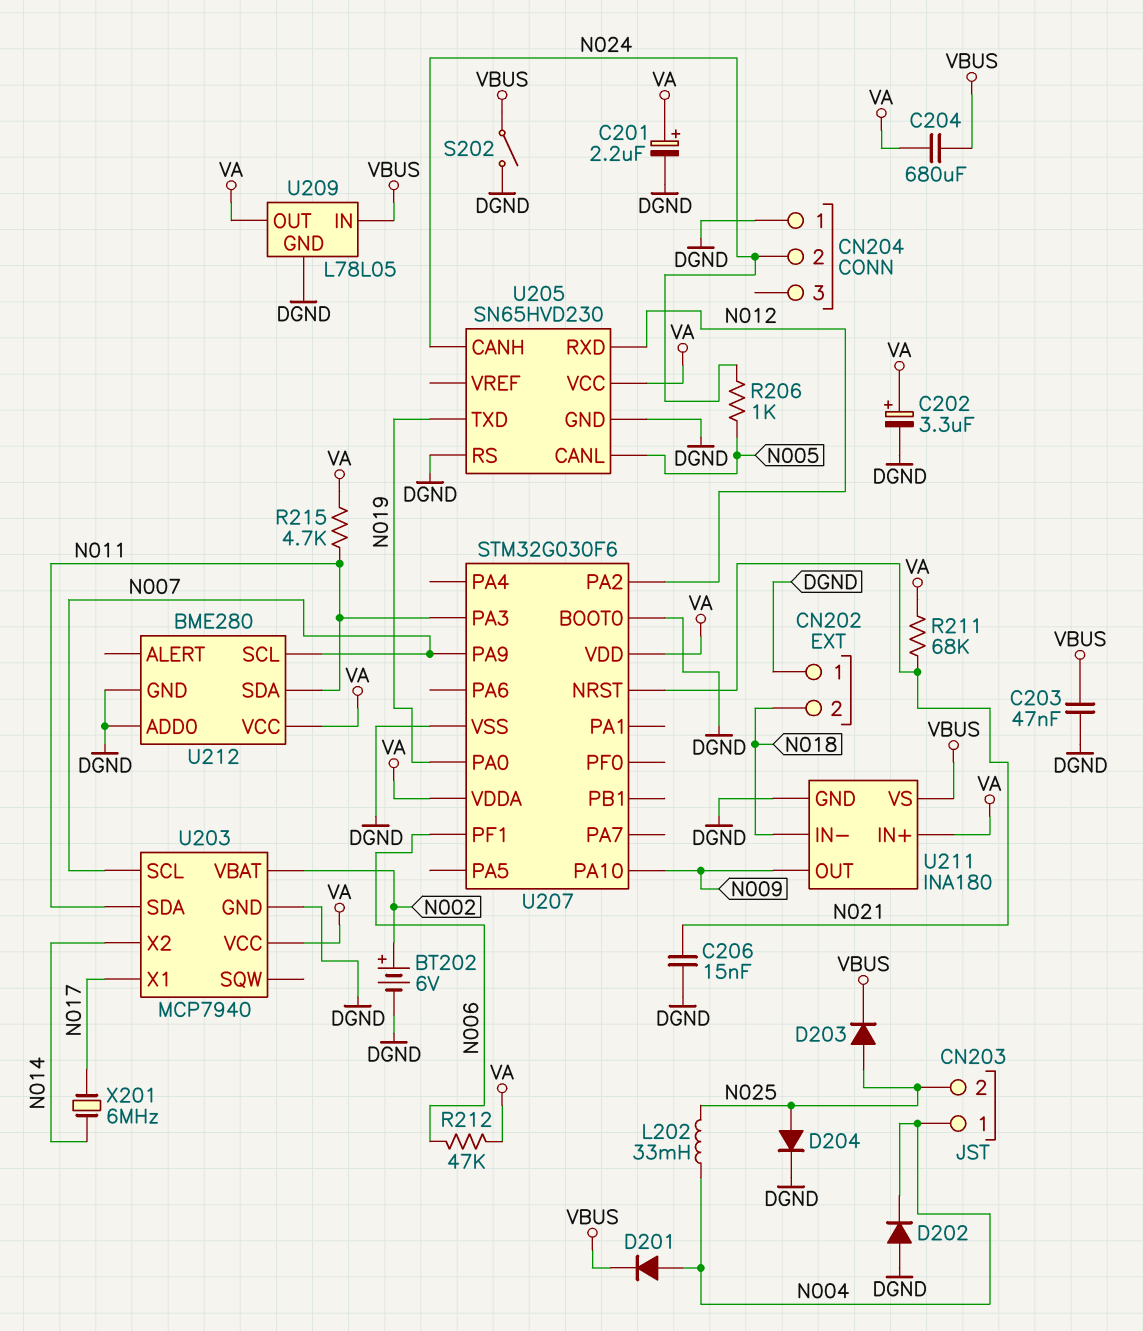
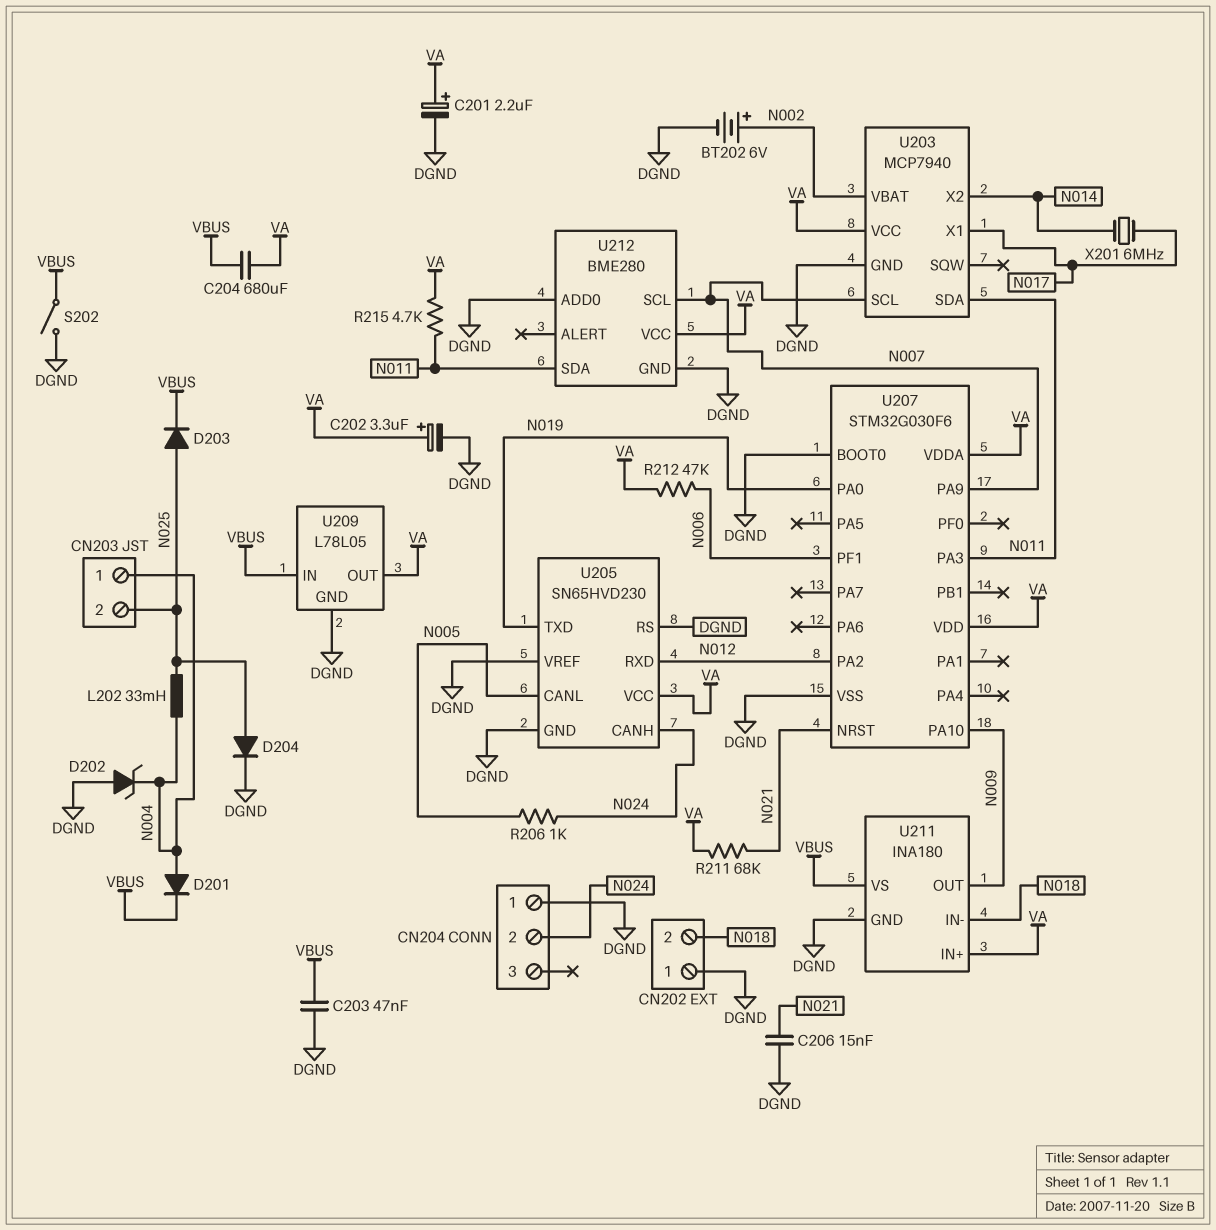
D202: diode (A DGND, K N004) -> zener (A DGND, K N004)
U205 pin VREF: none -> DGND

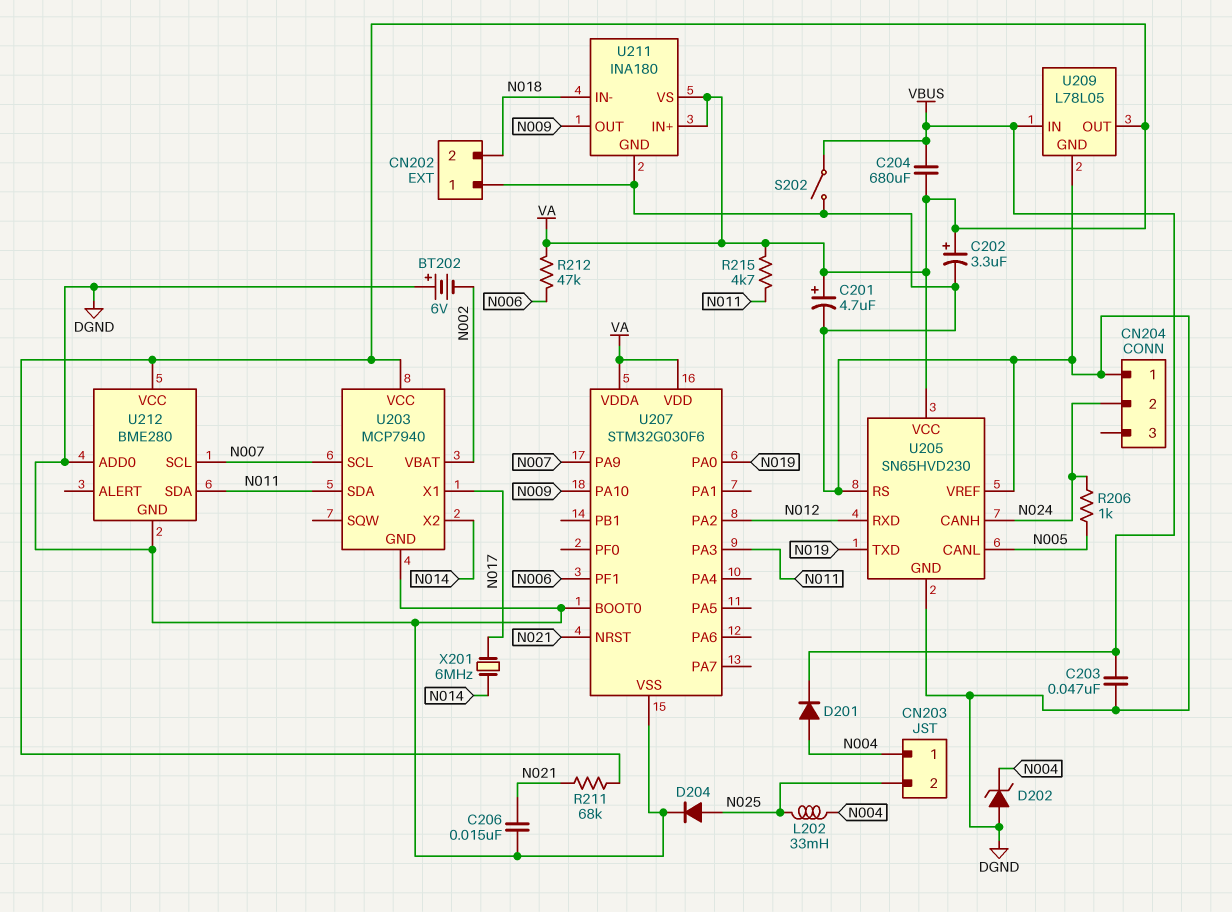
BT202: 6V (plus N002, minus DGND) -> 6V (plus DGND, minus N002)
C201: 2.2uF (plus VA, minus DGND) -> 4.7uF (plus VA, minus DGND)
D203: diode (A N025, K VBUS) -> none
U211 pin VS: VBUS -> VA

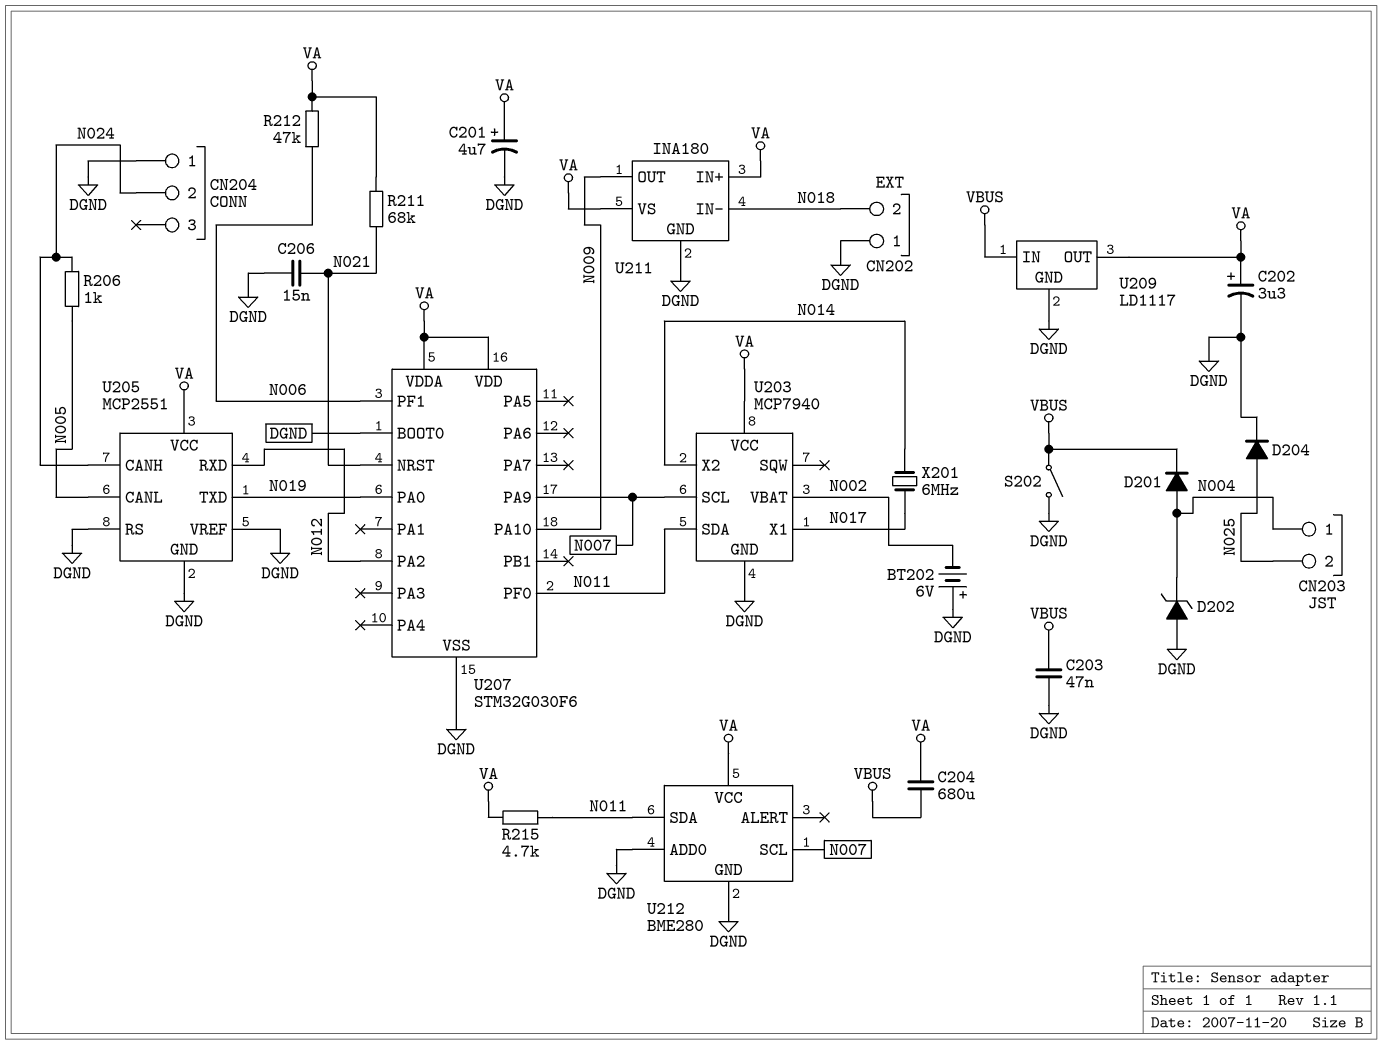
L202: 33mH (N004, N025) -> none
U205: SN65HVD230 -> MCP2551
U207 pin PA3: N011 -> none
U207 pin PF0: none -> N011
U209: L78L05 -> LD1117

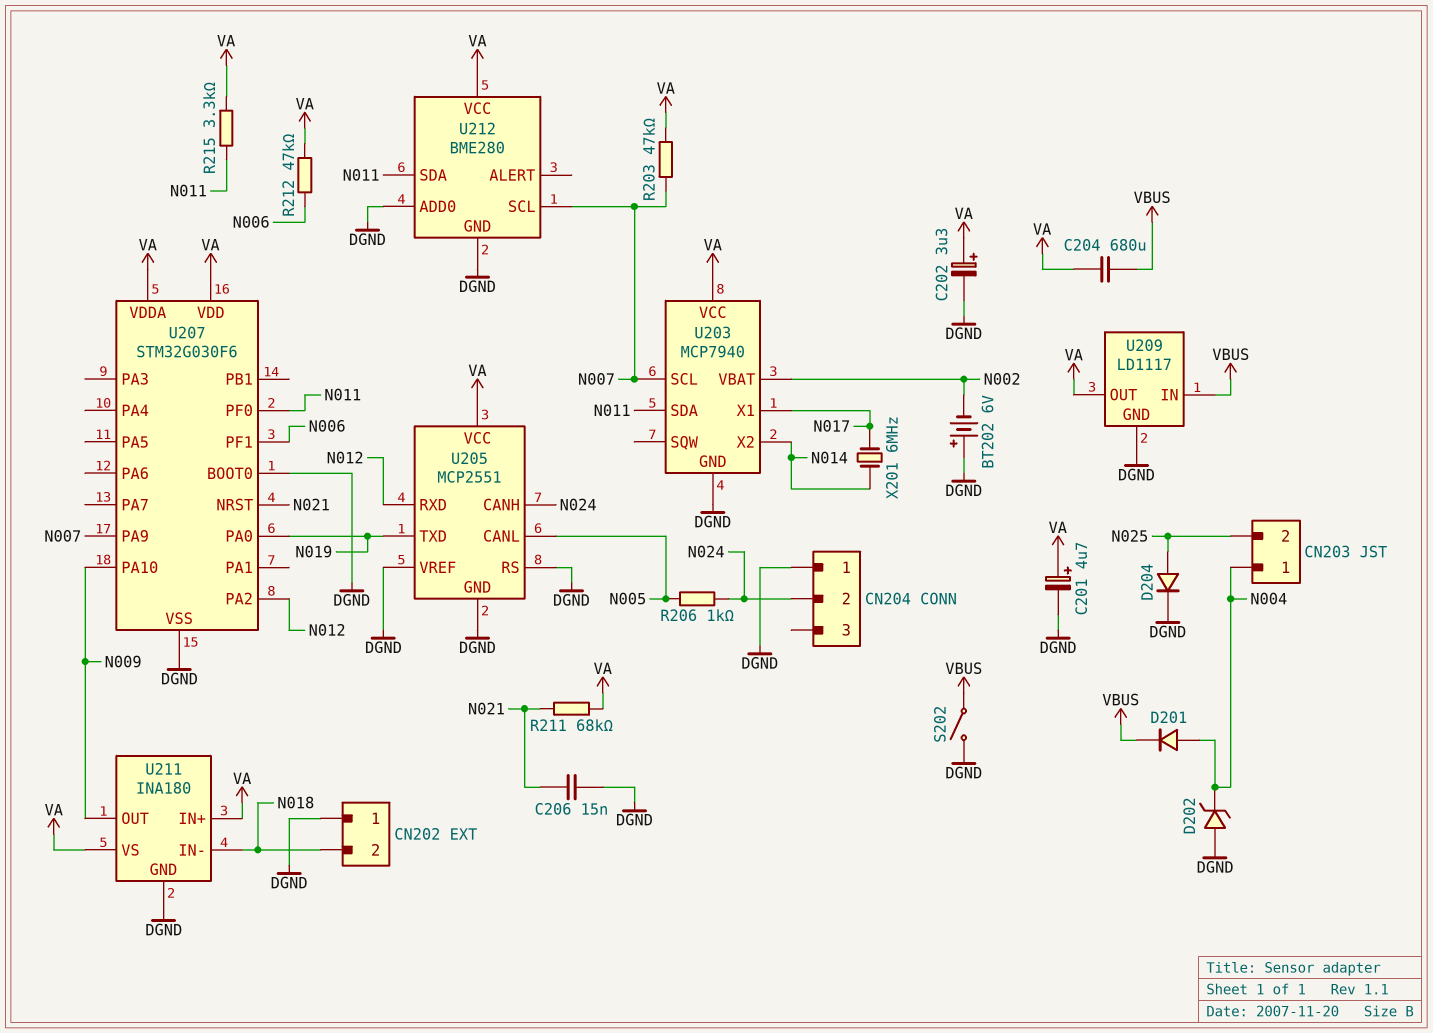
C203: 47nF (DGND, VBUS) -> none
R203: none -> 47k (N007, VA)
R215: 4.7k (N011, VA) -> 3.3k (N011, VA)

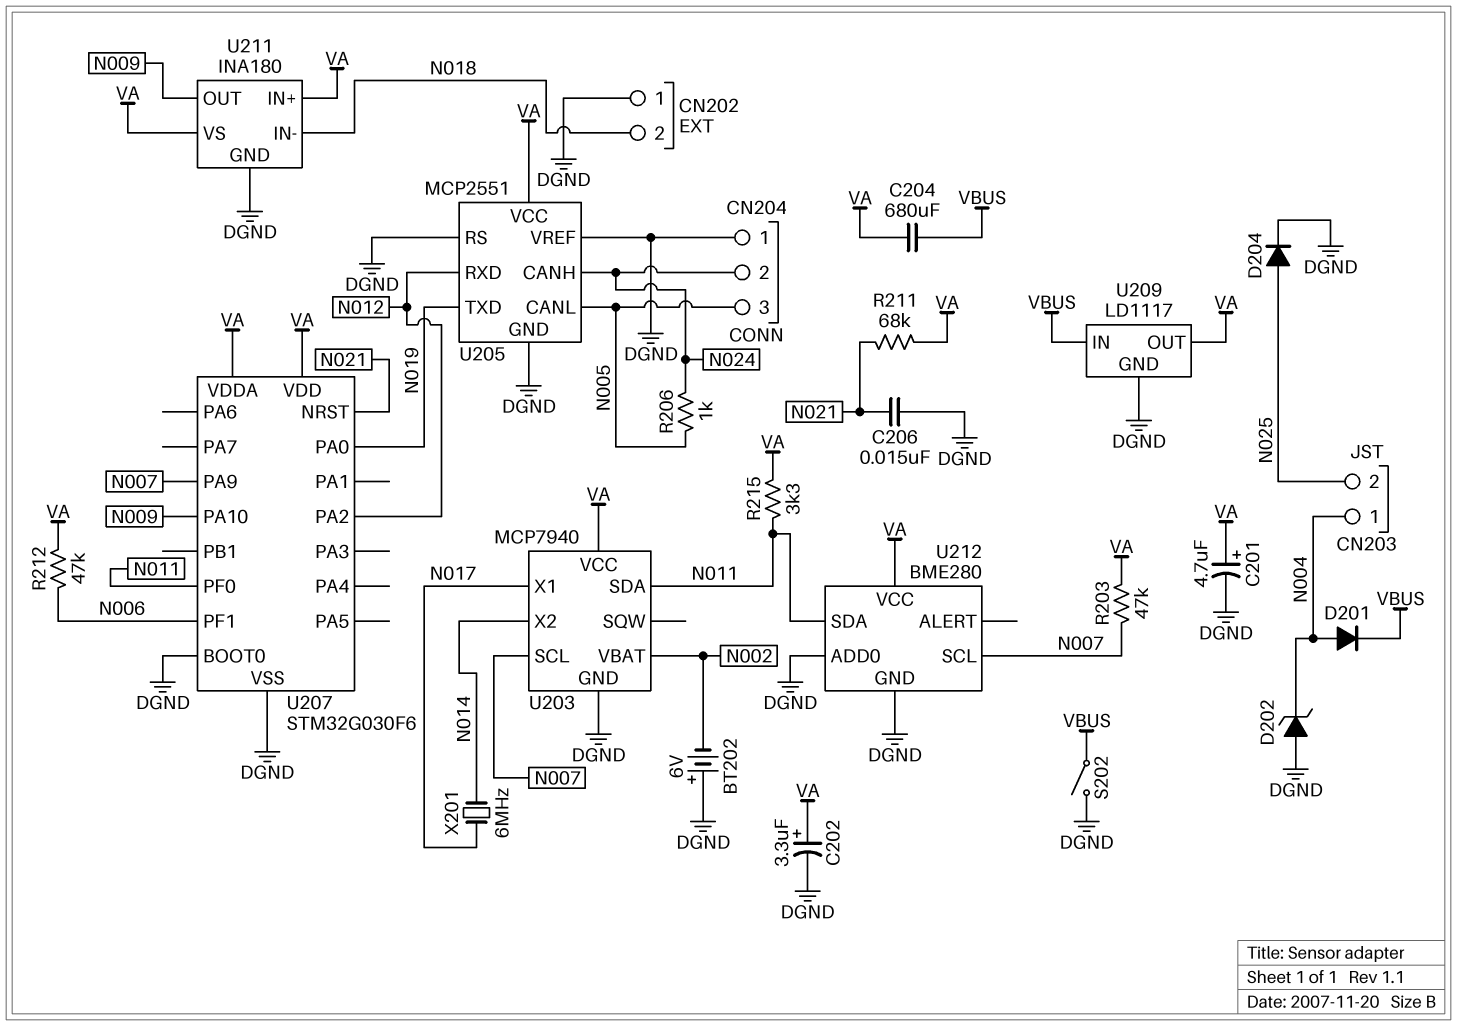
CN204 pin 3: none -> N005

